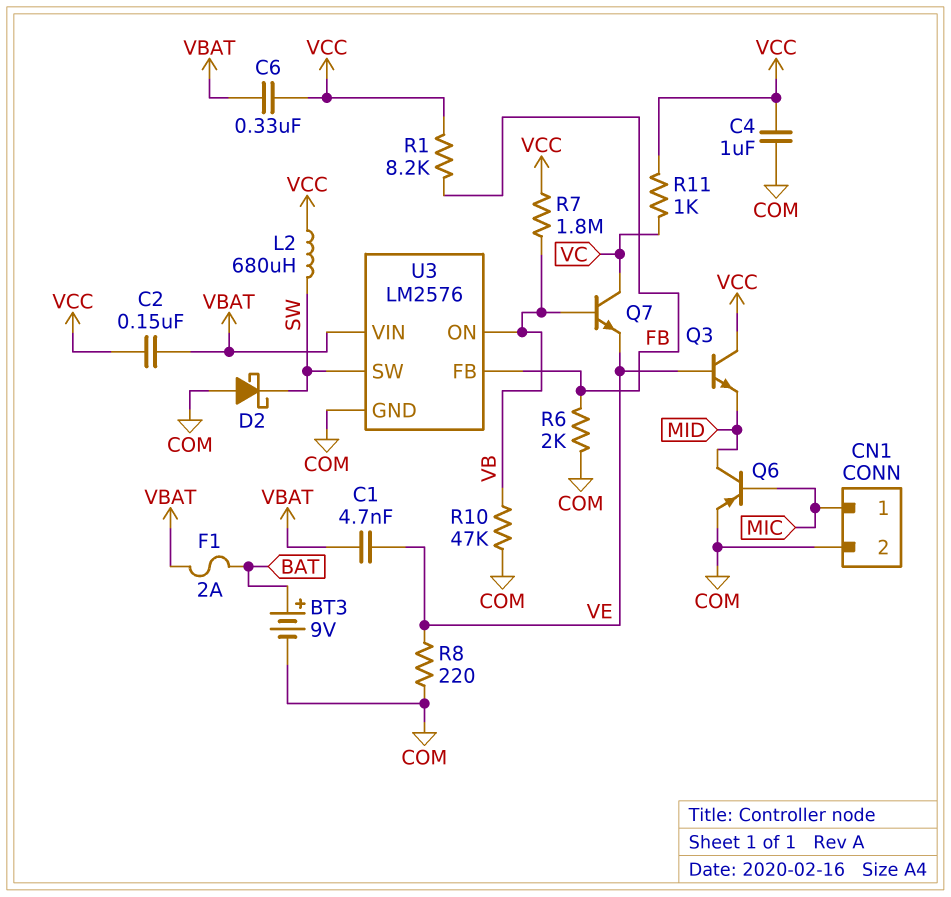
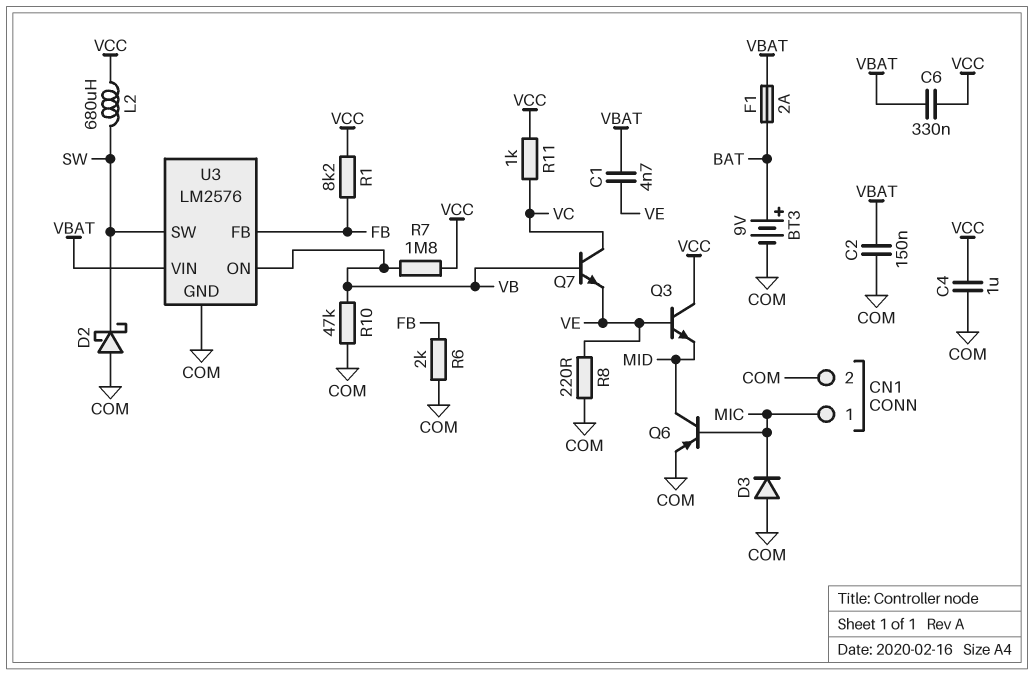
C2: 150nF (VBAT, VCC) -> 150nF (COM, VBAT)
D3: none -> diode (A COM, K MIC)

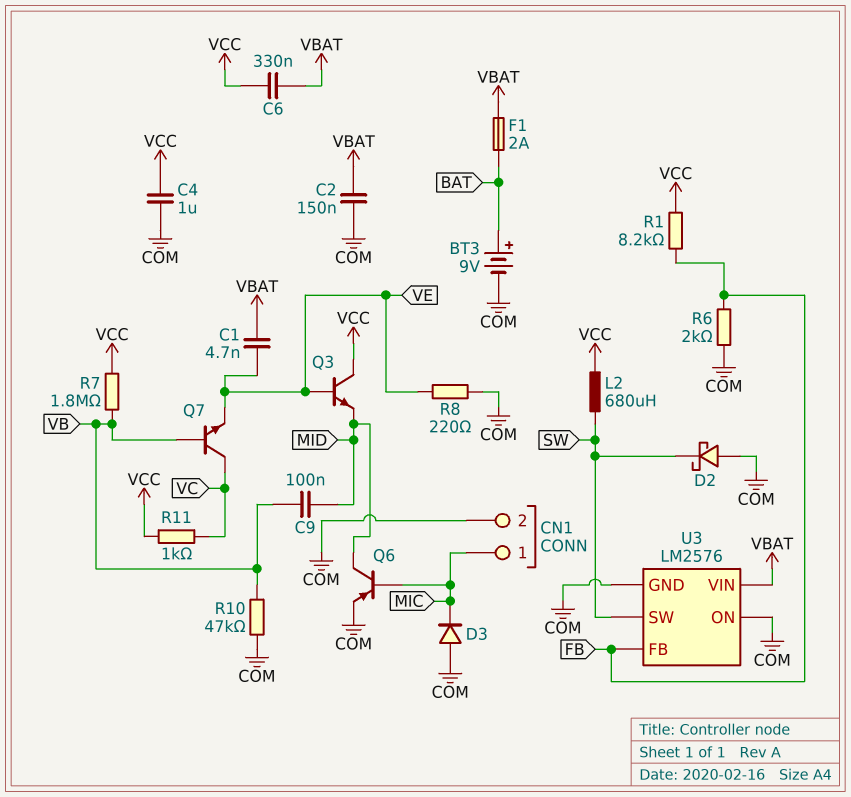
C9: none -> 100nF (MID, VB)
U3 pin ON: VB -> COM

